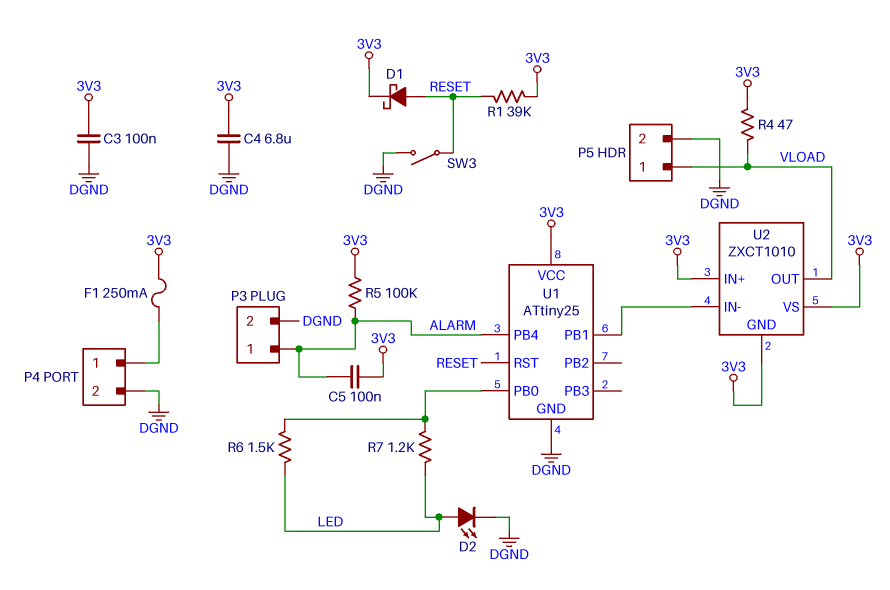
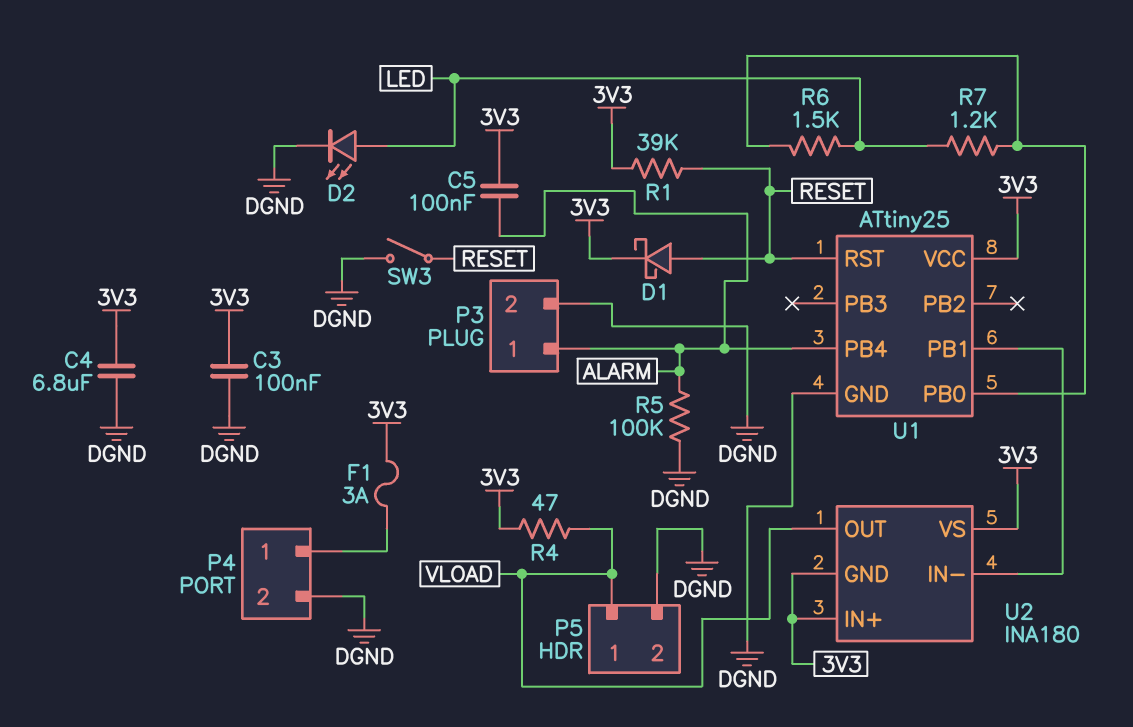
F1: 250mA (3V3, P4/1) -> 3A (3V3, P4/1)
R5: 100k (3V3, ALARM) -> 100k (ALARM, DGND)
U2: ZXCT1010 -> INA180

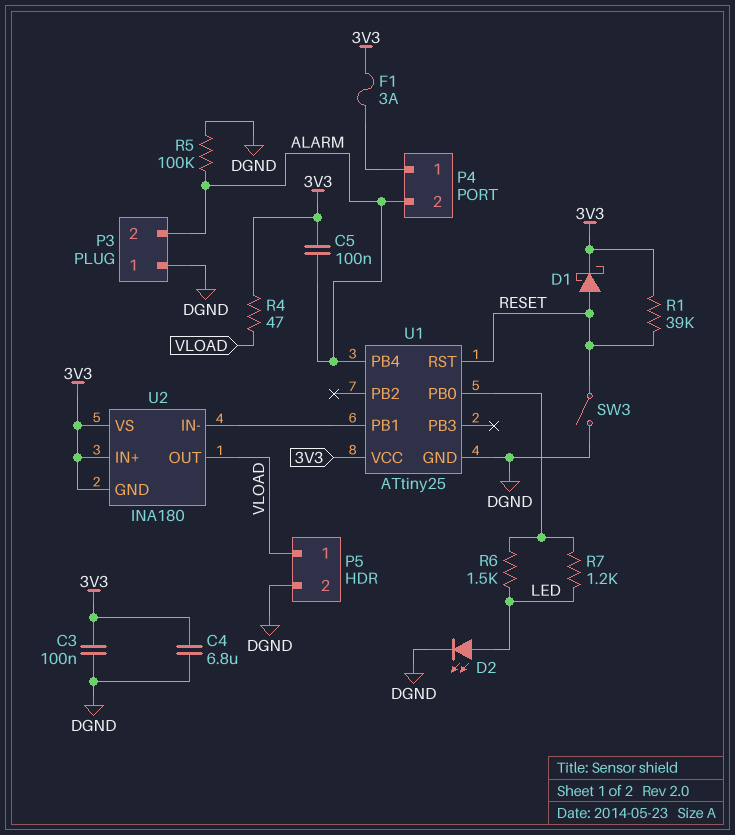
P3 pin 1: ALARM -> DGND
P3 pin 2: DGND -> ALARM
P4 pin 2: DGND -> ALARM

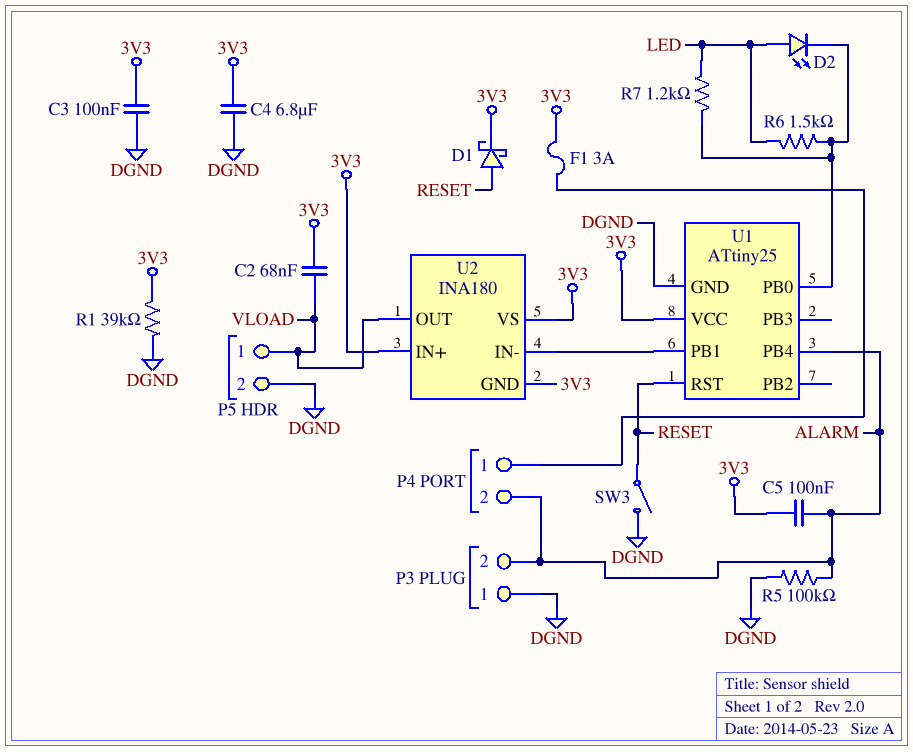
C2: none -> 68nF (3V3, VLOAD)
D2: LED (A LED, K DGND) -> LED (A LED, K U1/PB0)
R1: 39k (3V3, RESET) -> 39k (3V3, DGND)
R4: 47 (3V3, VLOAD) -> none

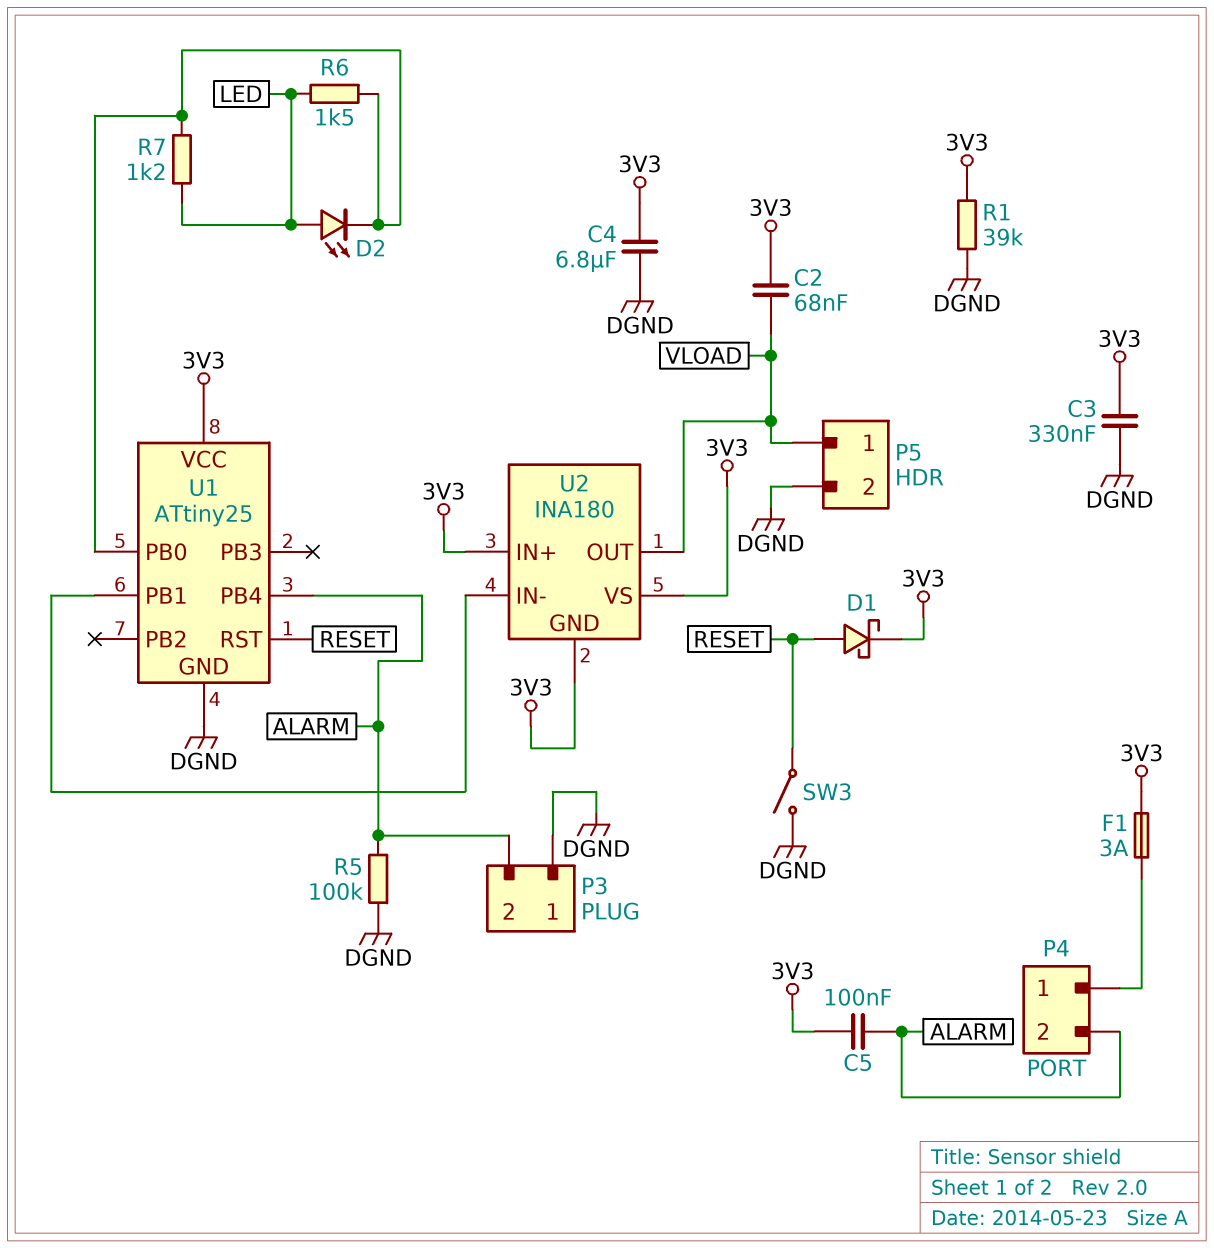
C3: 100nF (3V3, DGND) -> 330nF (3V3, DGND)

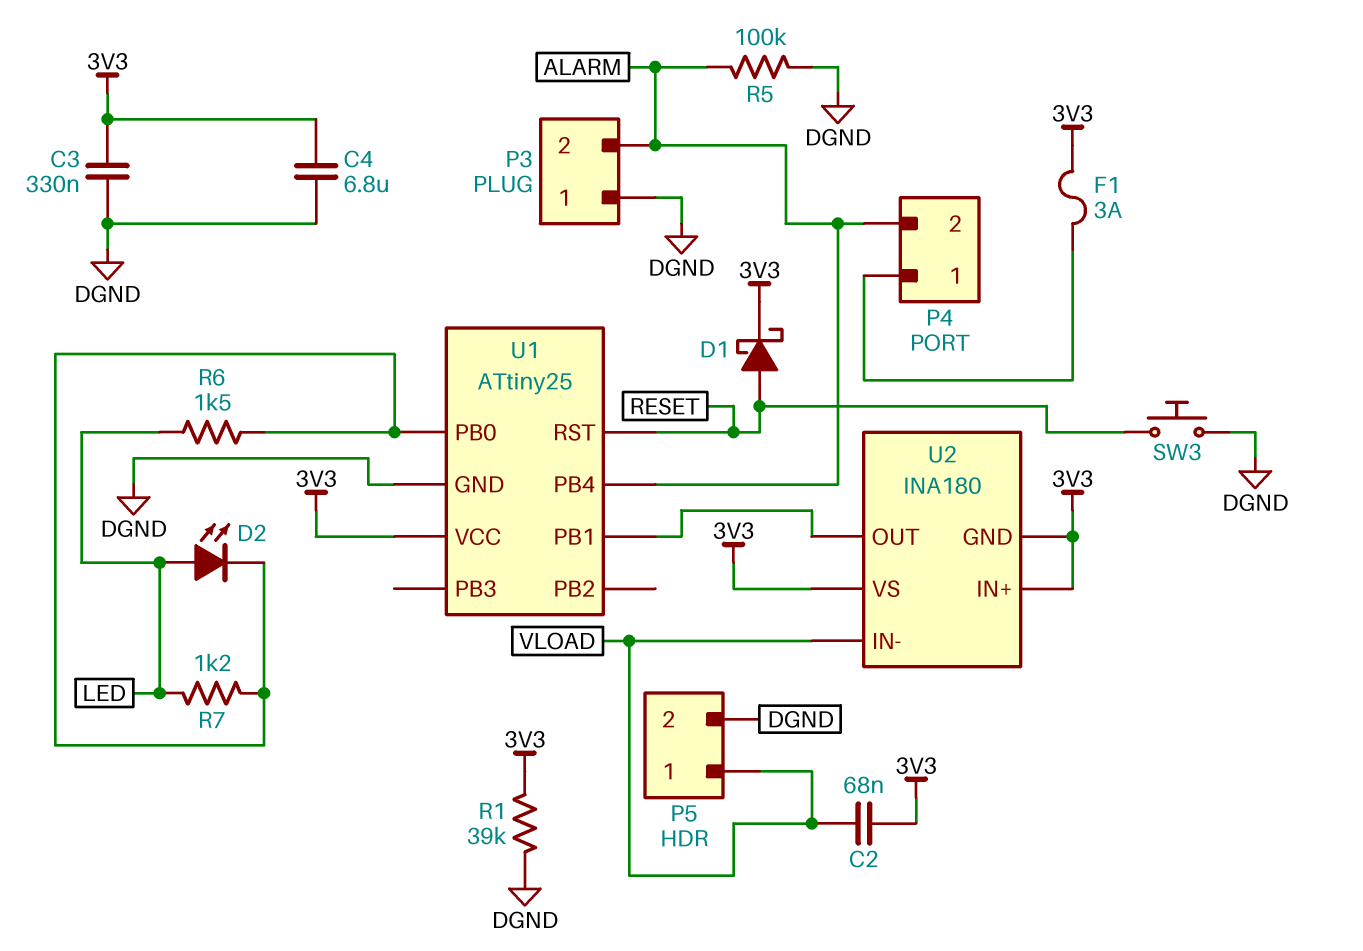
C5: 100nF (3V3, ALARM) -> none
SW3: switch (DGND, RESET) -> button (DGND, RESET)
U2 pin IN-: U1/PB1 -> VLOAD
U2 pin OUT: VLOAD -> U1/PB1

